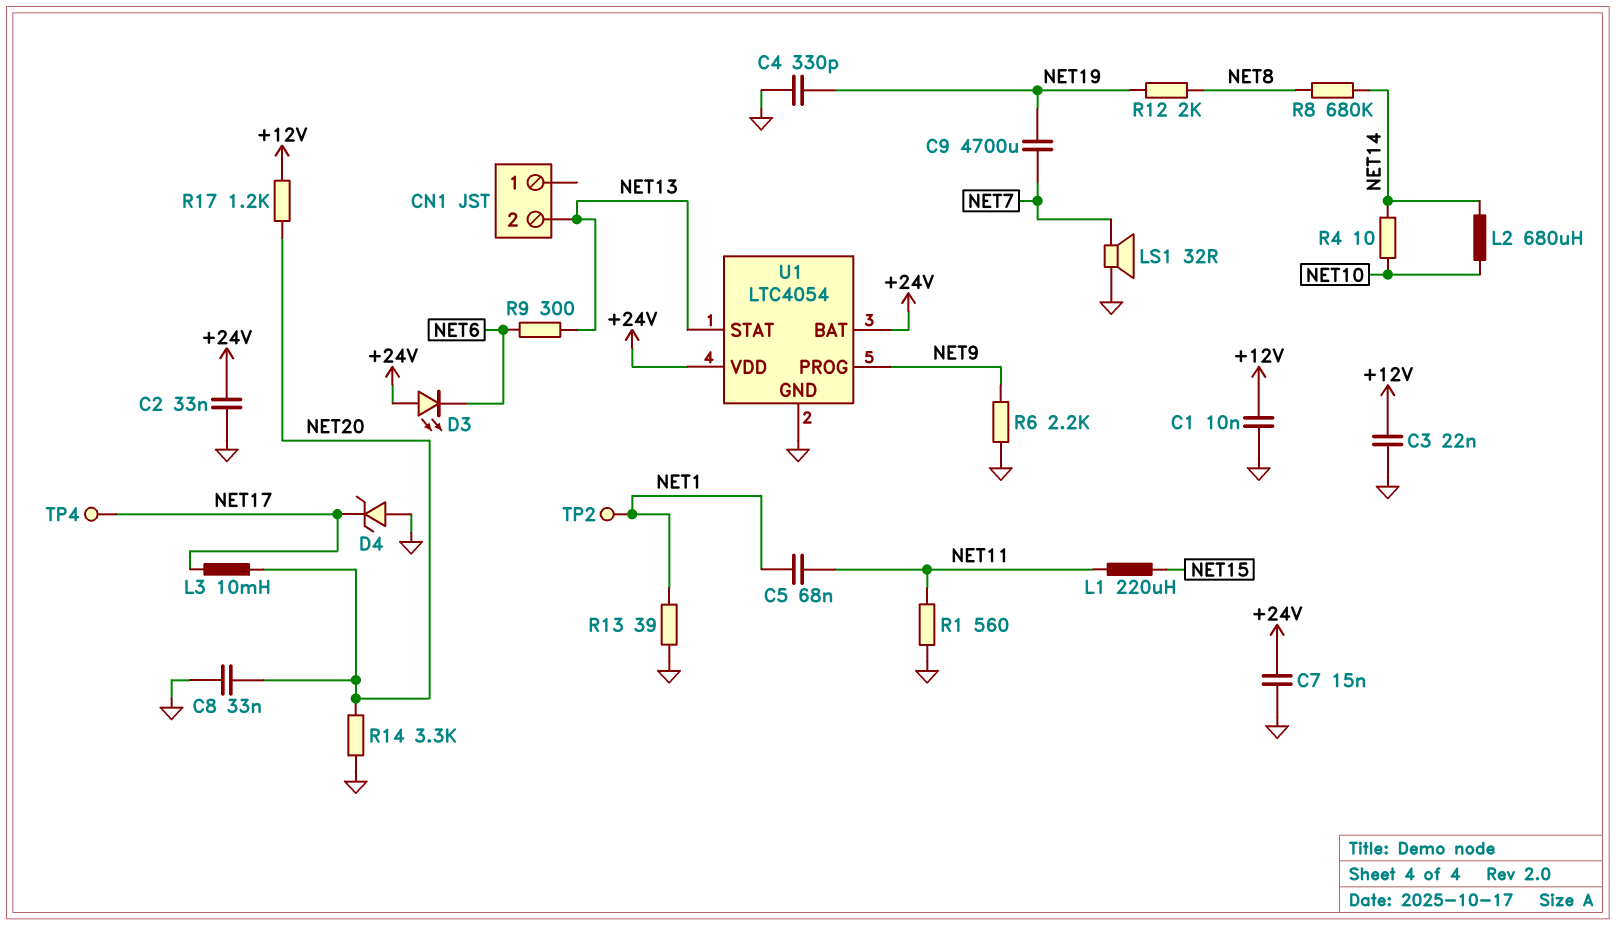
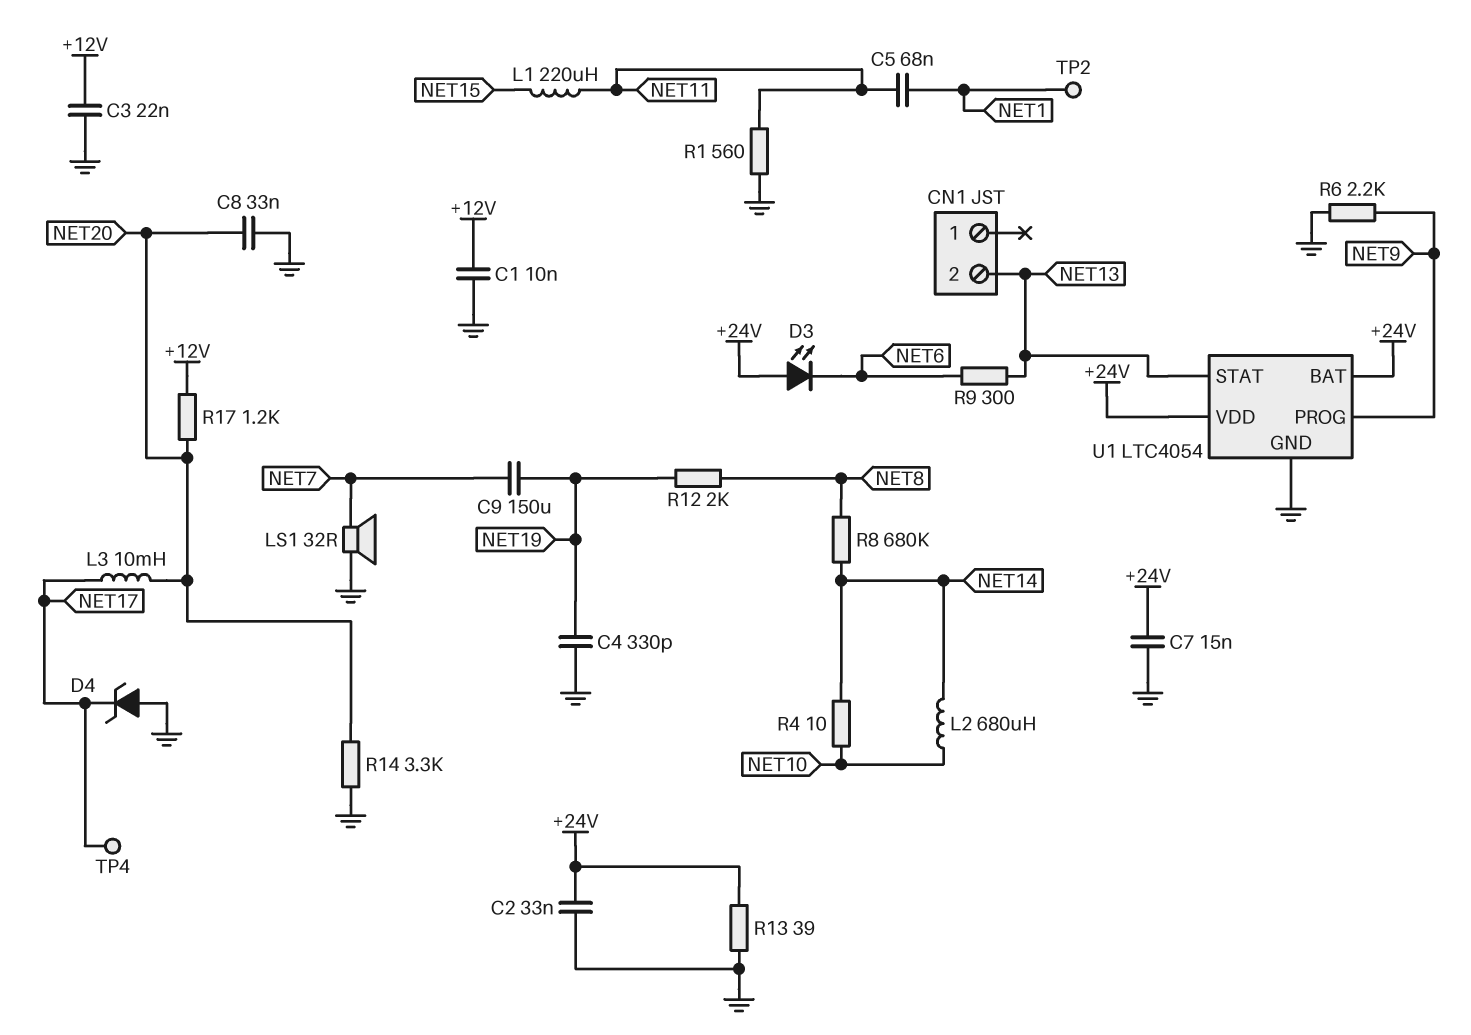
C9: 4700uF (NET7, NET19) -> 150uF (NET7, NET19)
R13: 39 (GND, NET1) -> 39 (+24V, GND)

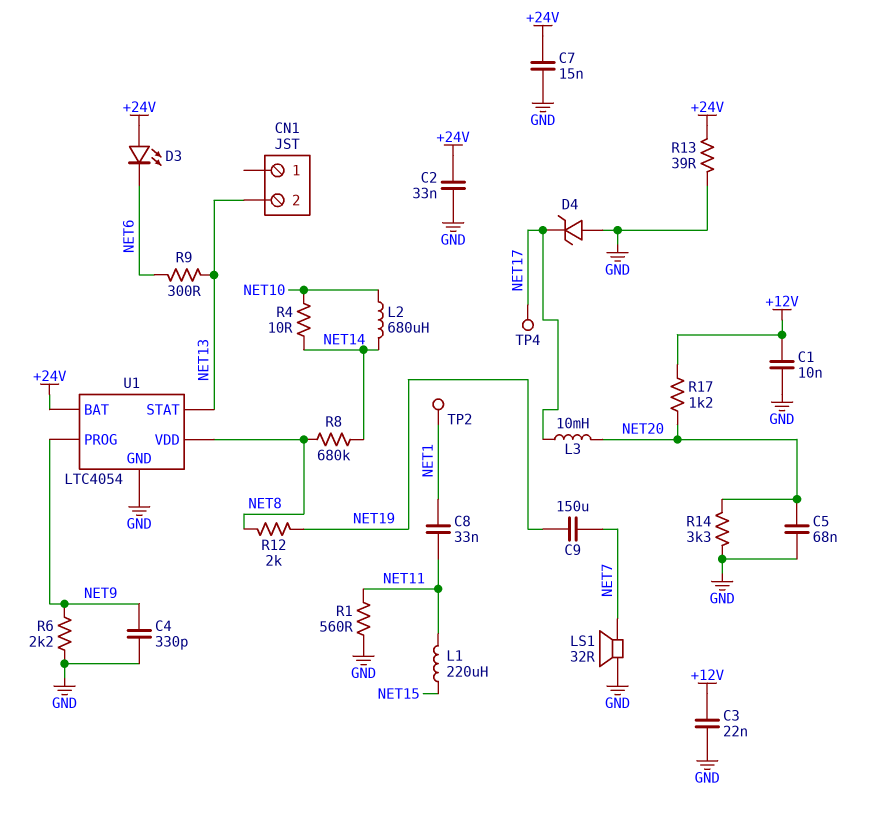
C4: 330pF (GND, NET19) -> 330pF (GND, NET9)
C5: 68nF (NET1, NET11) -> 68nF (GND, NET20)
C8: 33nF (GND, NET20) -> 33nF (NET1, NET11)
U1 pin VDD: +24V -> NET8

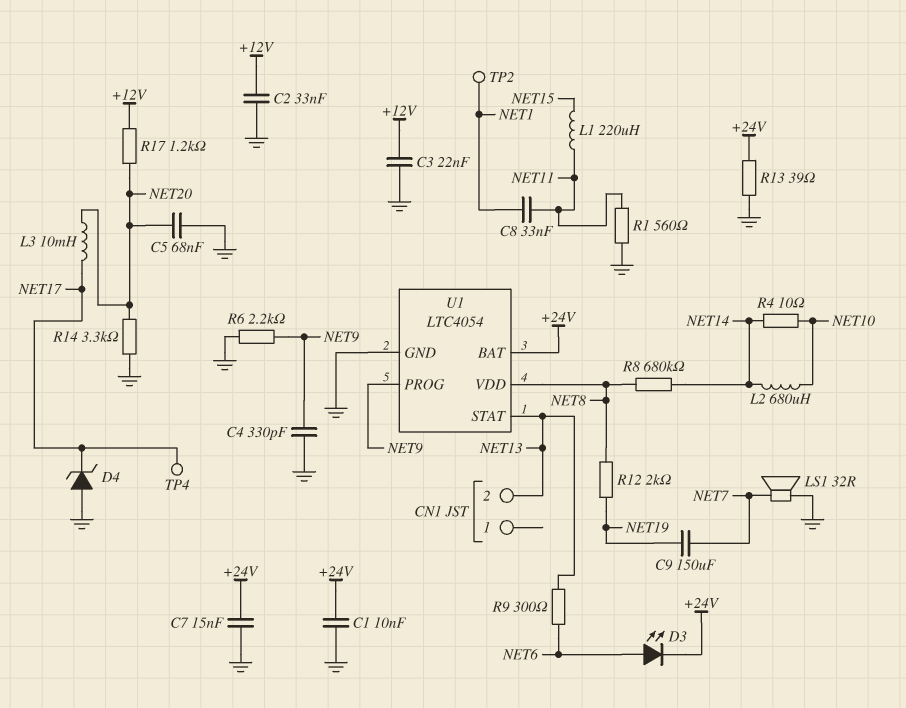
C1: 10nF (+12V, GND) -> 10nF (+24V, GND)
C2: 33nF (+24V, GND) -> 33nF (+12V, GND)
D3: LED (A +24V, K NET6) -> LED (A NET6, K +24V)

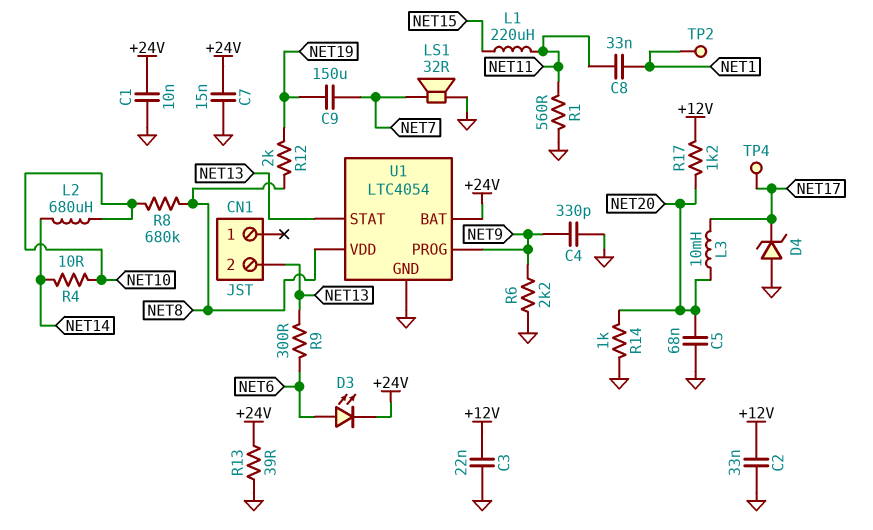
R8: 680k (NET8, NET14) -> 680k (NET8, NET10)
R14: 3.3k (GND, NET20) -> 1k (GND, NET20)

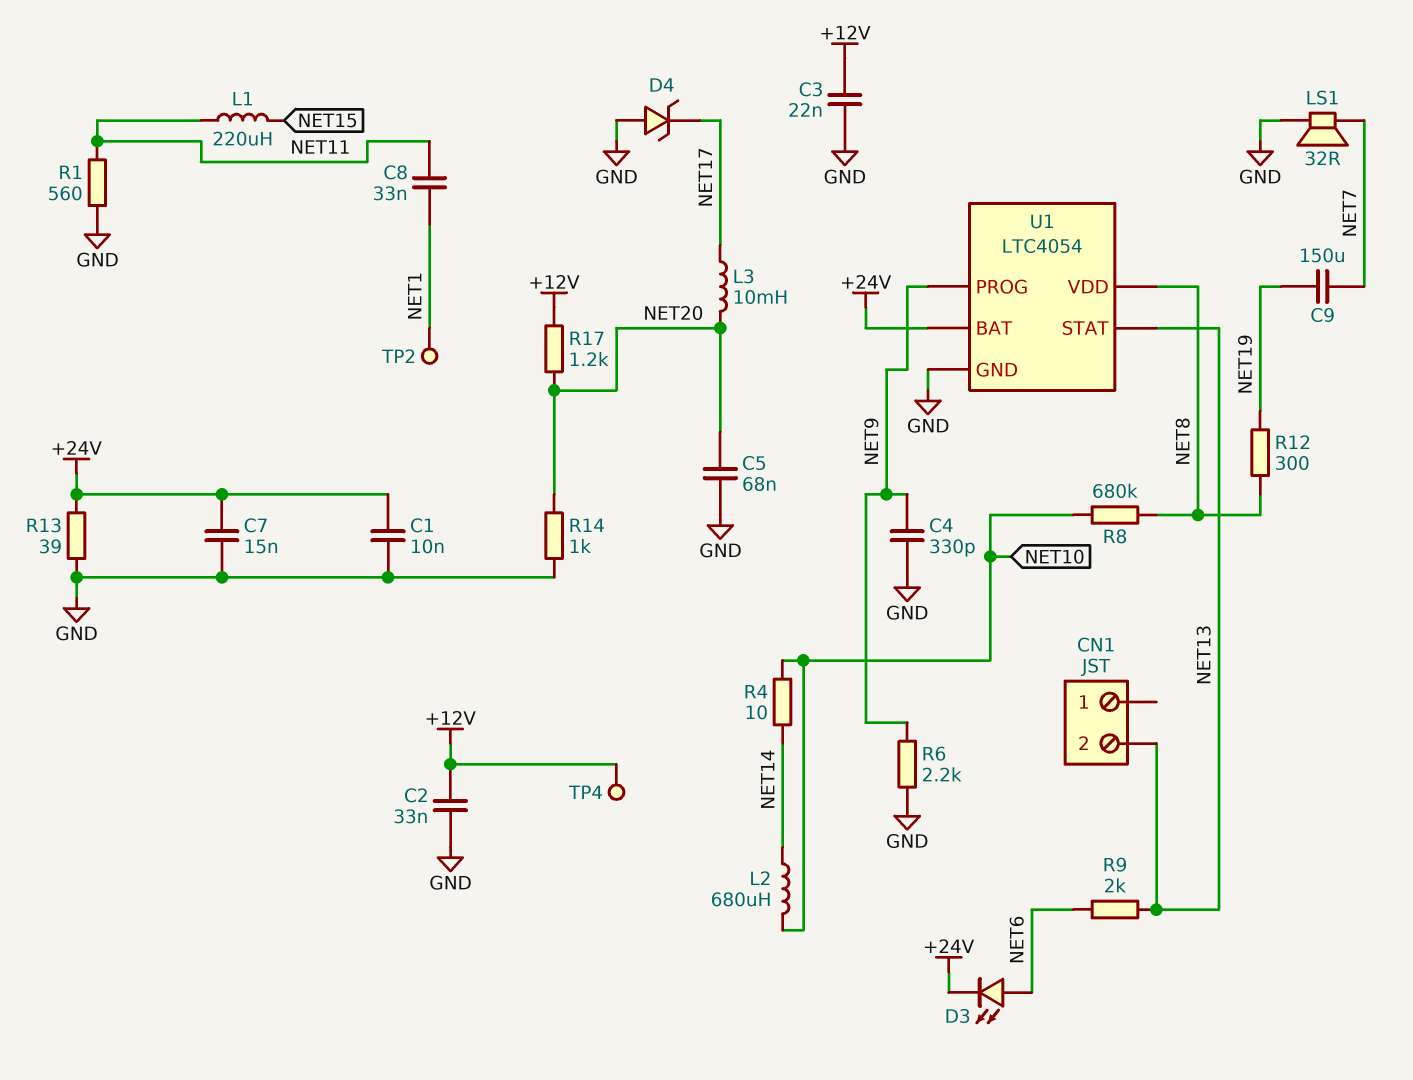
R9: 300 (NET6, NET13) -> 2k (NET6, NET13)
R12: 2k (NET8, NET19) -> 300 (NET8, NET19)
TP4: test point (NET17) -> test point (+12V)

